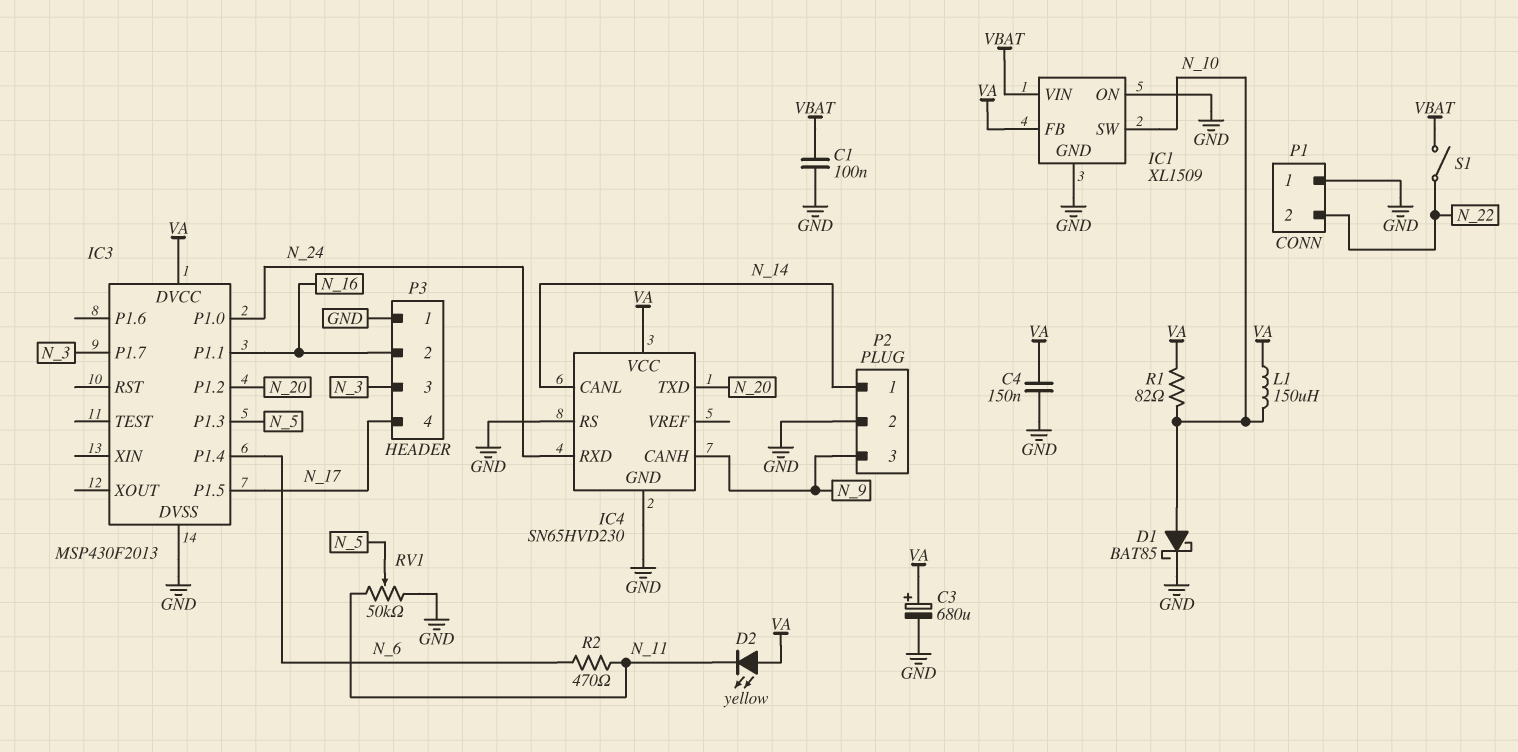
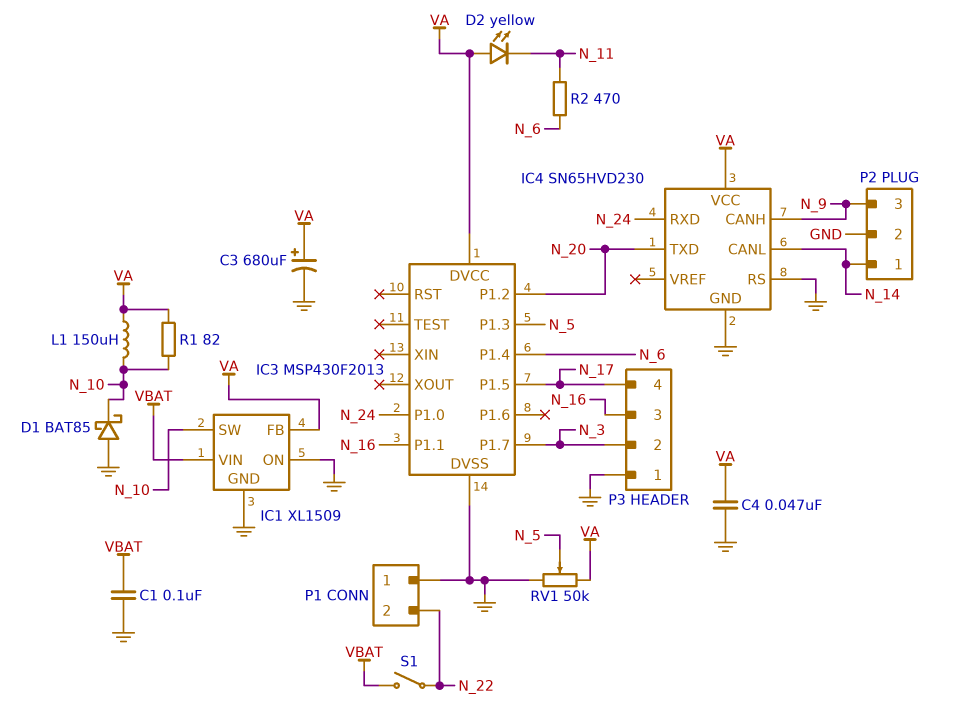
C4: 150nF (GND, VA) -> 47nF (GND, VA)
D1: schottky BAT85 (A N_10, K GND) -> schottky BAT85 (A GND, K N_10)
P3 pin 2: N_16 -> N_3
P3 pin 3: N_3 -> N_16
RV1: 50k (GND, N_11, wiper N_5) -> 50k (GND, VA, wiper N_5)

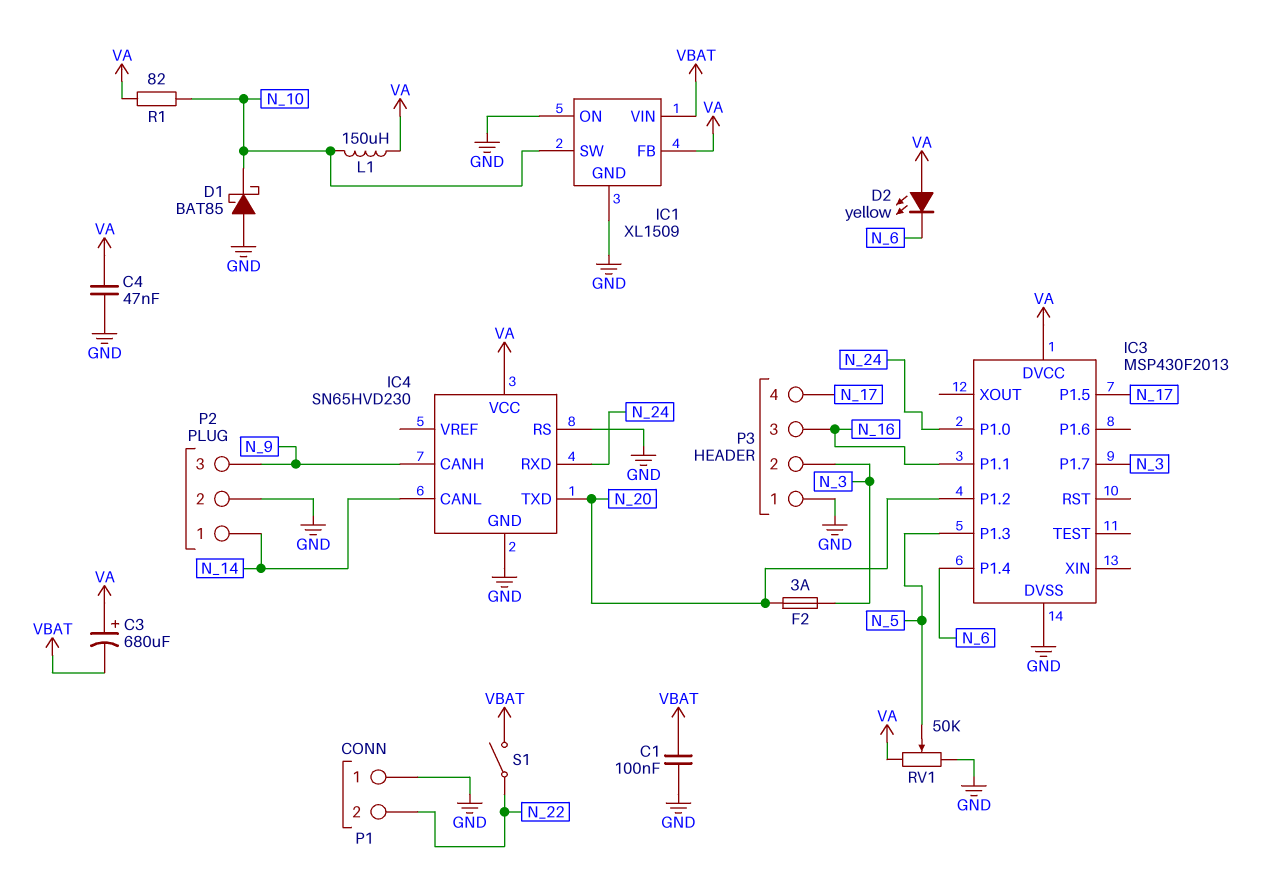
C3: 680uF (plus VA, minus GND) -> 680uF (plus VA, minus VBAT)
D2: LED yellow (A VA, K N_11) -> LED yellow (A VA, K N_6)
F2: none -> 3A (N_3, N_20)
R2: 470 (N_6, N_11) -> none

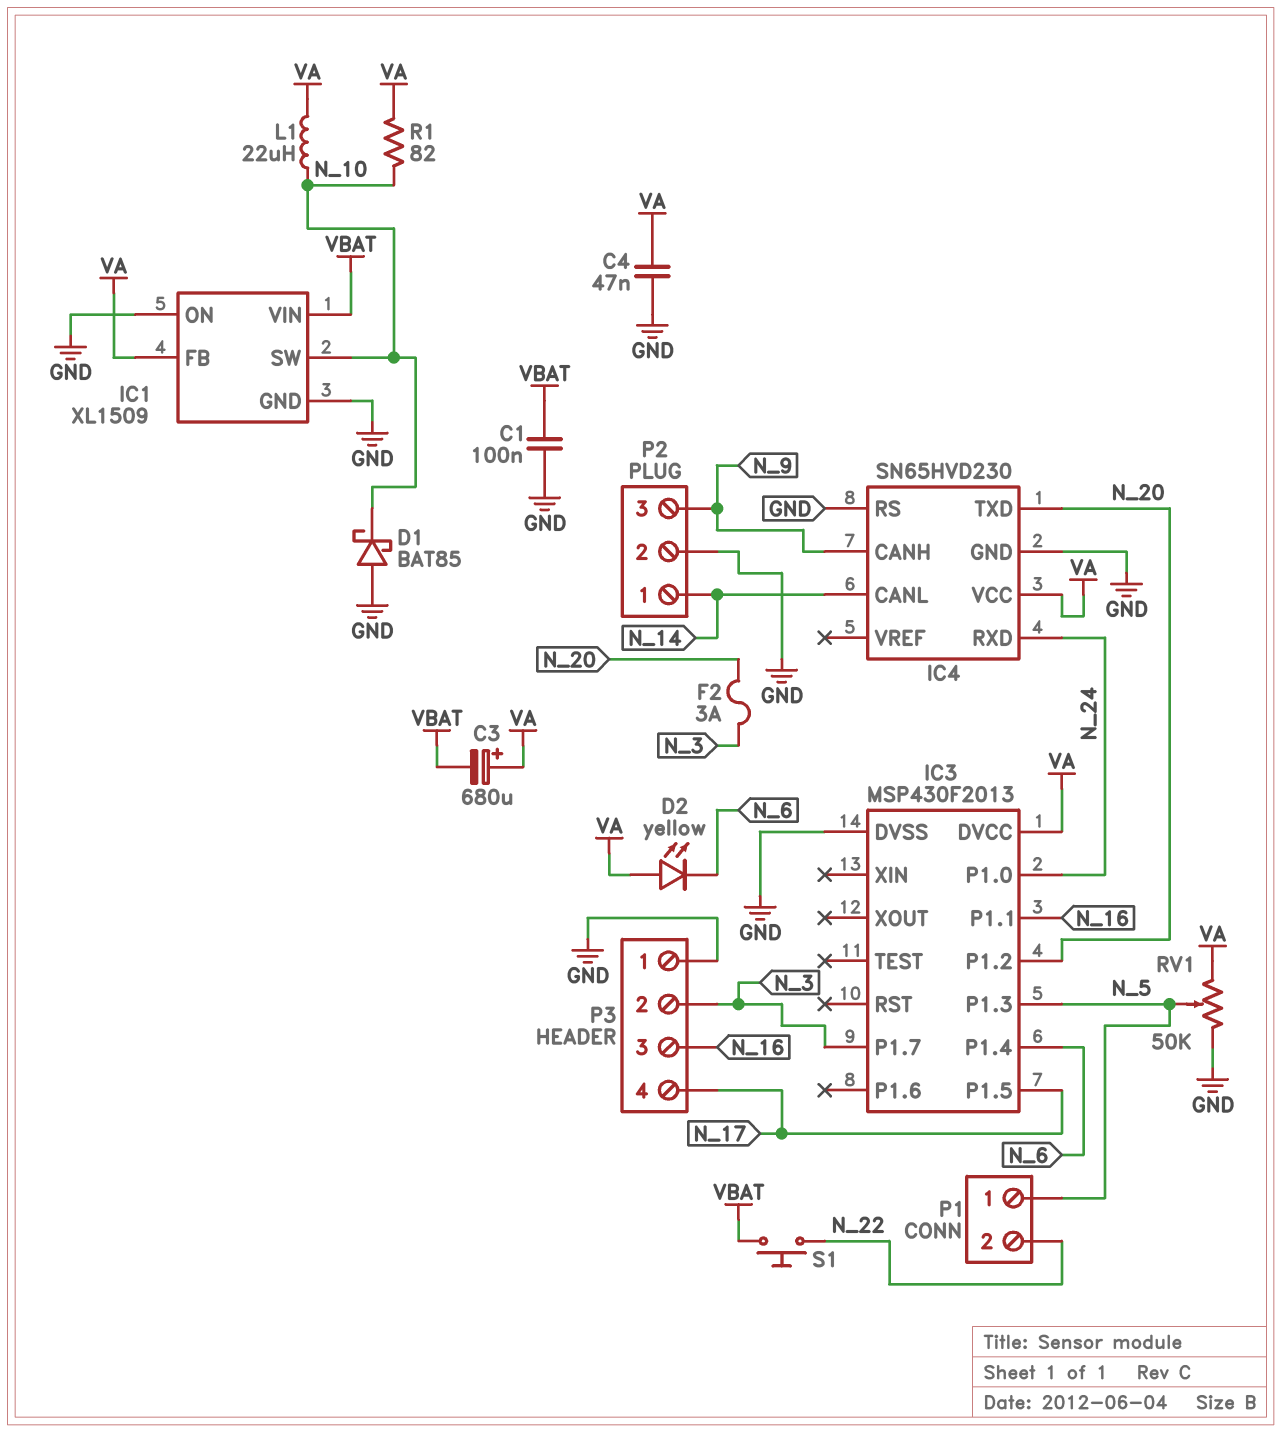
L1: 150uH (N_10, VA) -> 22uH (N_10, VA)
P1 pin 1: GND -> N_5
S1: switch (N_22, VBAT) -> button (N_22, VBAT)

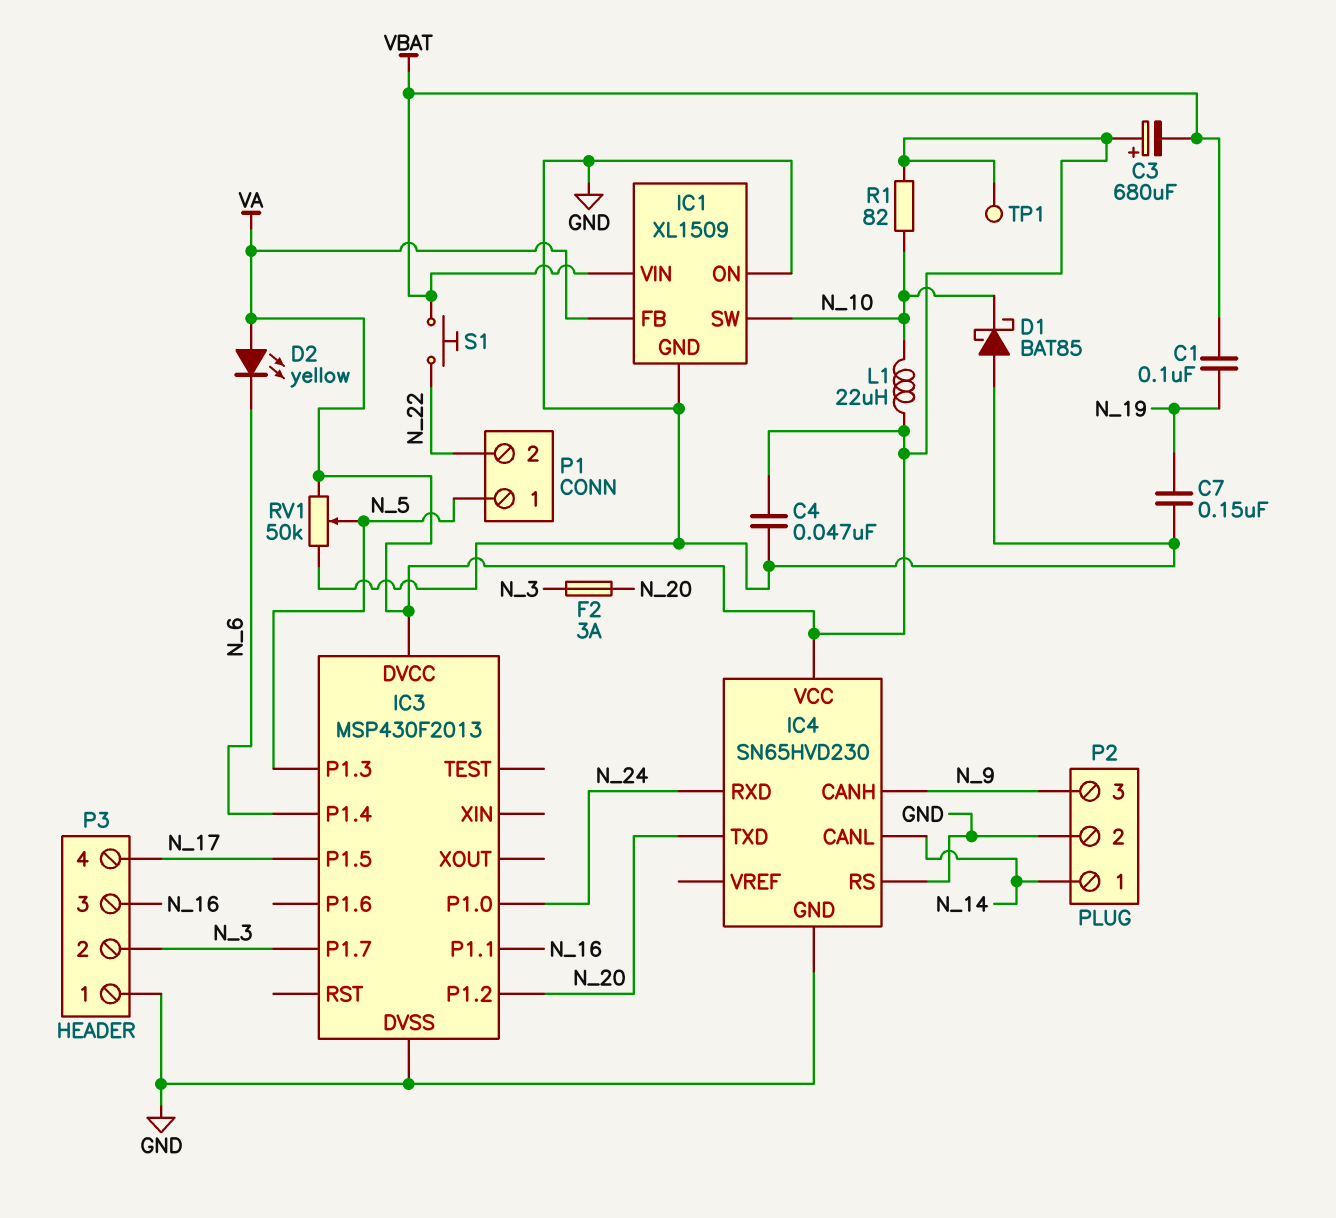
C1: 100nF (GND, VBAT) -> 100nF (N_19, VBAT)
C7: none -> 150nF (GND, N_19)
TP1: none -> test point (VA)

